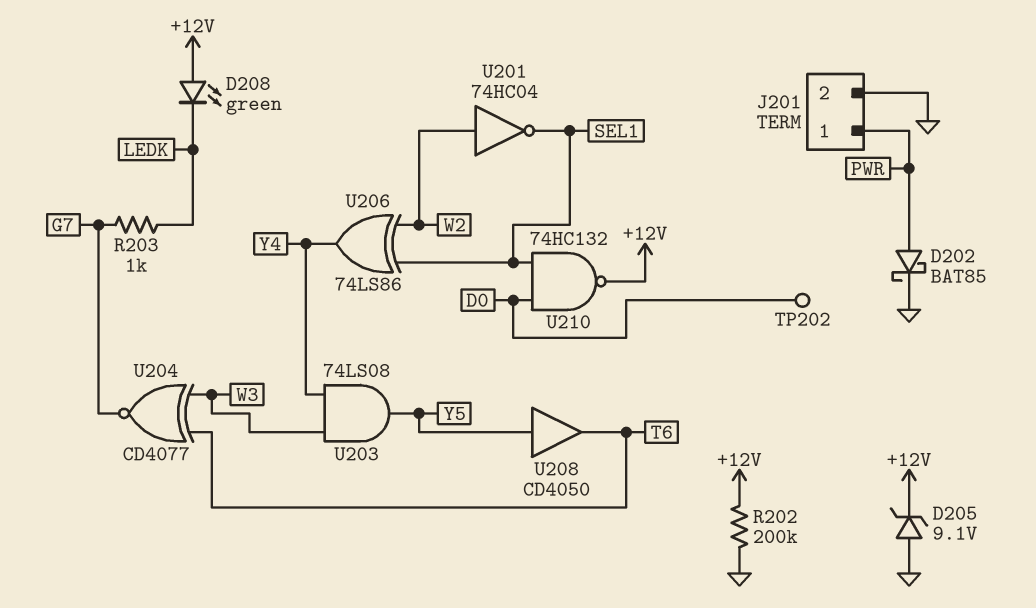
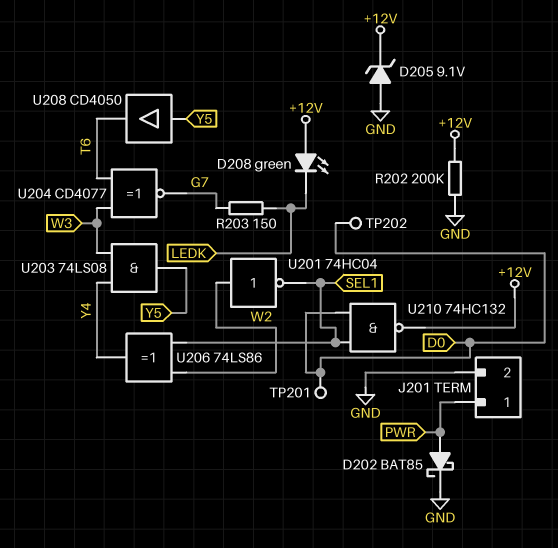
R203: 1k (G7, LEDK) -> 150 (G7, LEDK)
TP201: none -> test point (D0)

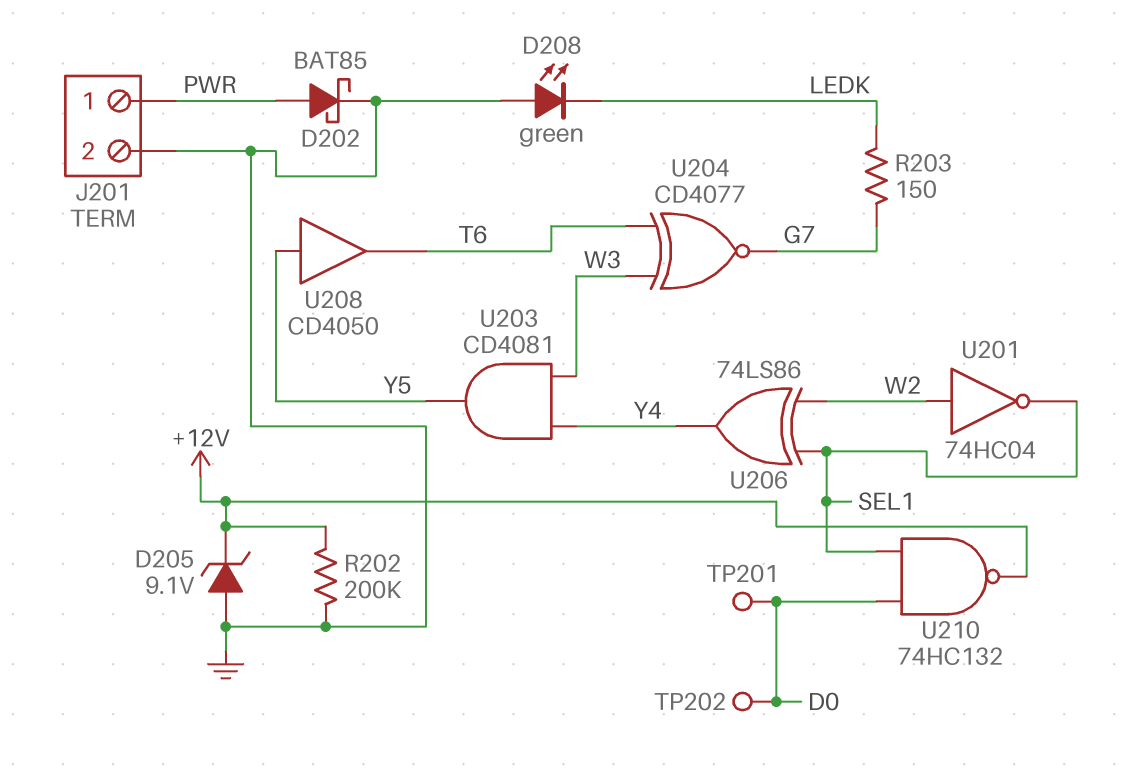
D208: LED green (A +12V, K LEDK) -> LED green (A GND, K LEDK)
U203: AND 74LS08 (in W3, in Y4, out Y5) -> AND CD4081 (in W3, in Y4, out Y5)

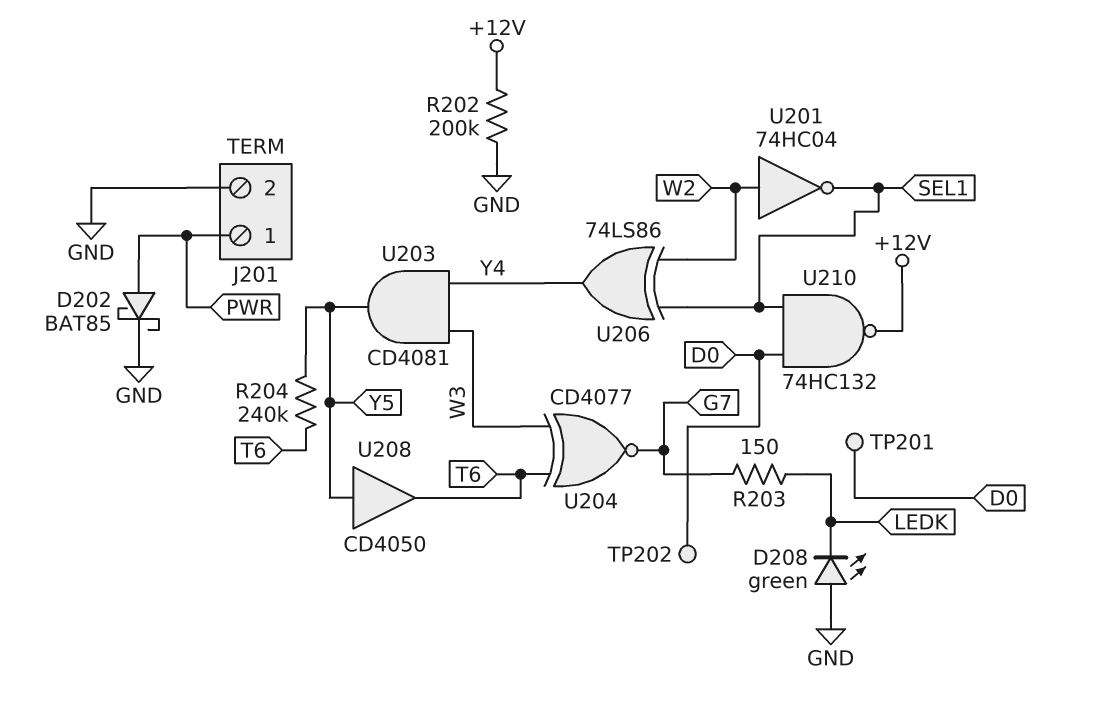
D205: zener 9.1V (A GND, K +12V) -> none
R204: none -> 240k (T6, Y5)

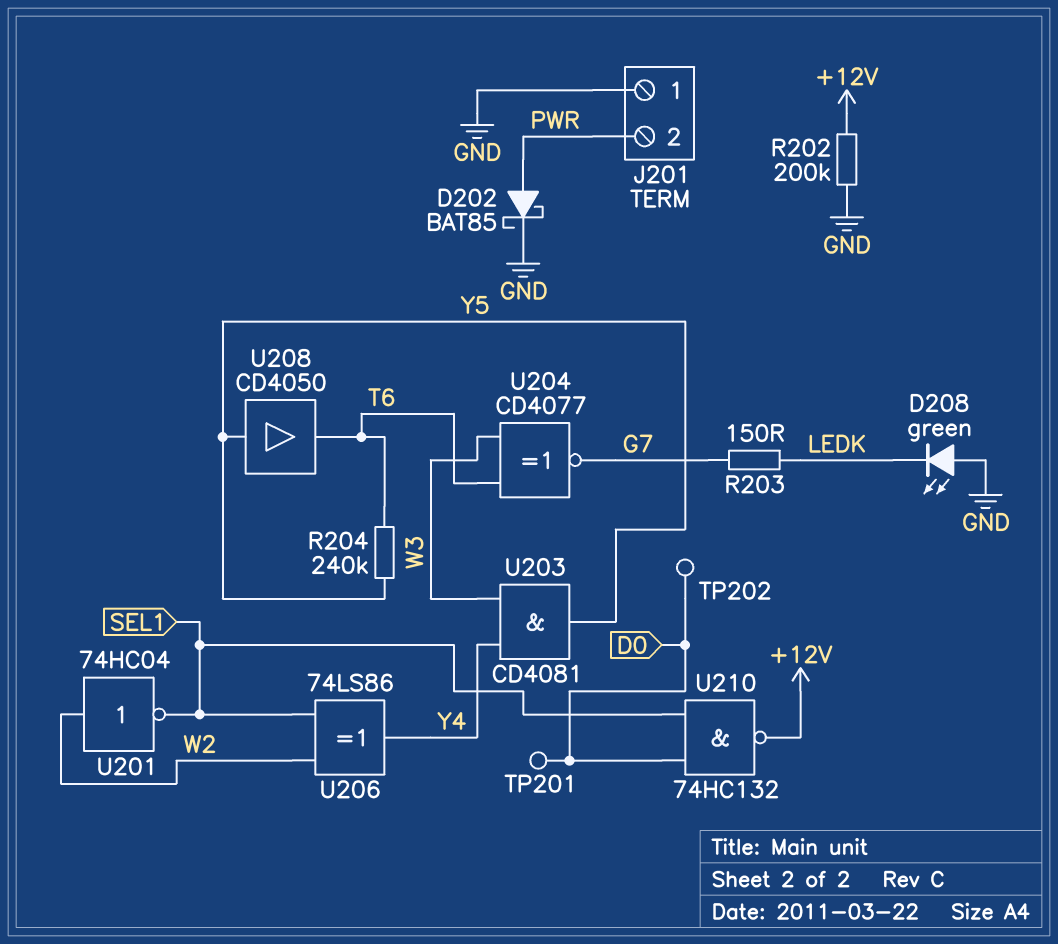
J201 pin 1: PWR -> GND
J201 pin 2: GND -> PWR

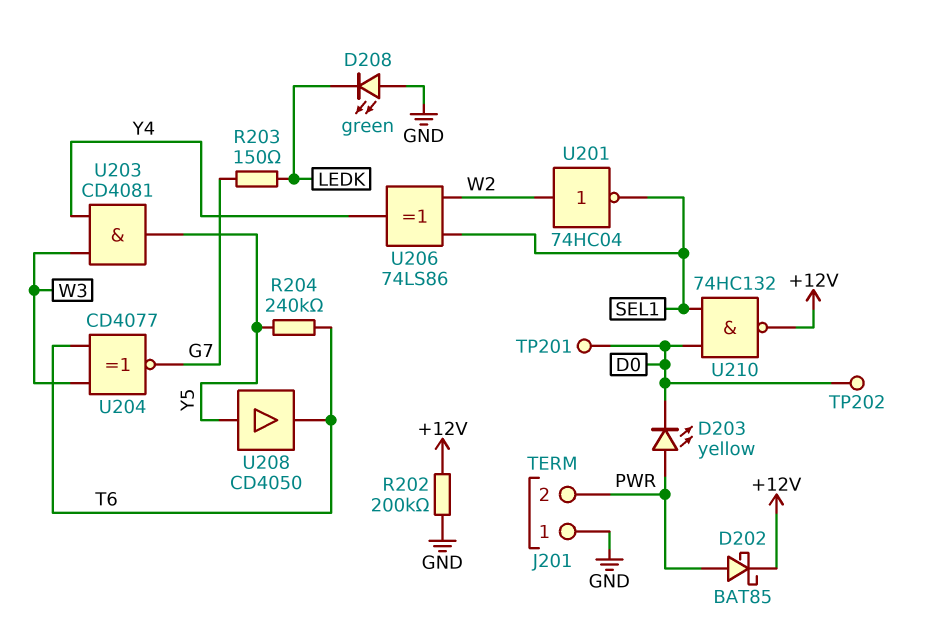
D202: schottky BAT85 (A PWR, K GND) -> schottky BAT85 (A PWR, K +12V)
D203: none -> LED yellow (A PWR, K D0)

